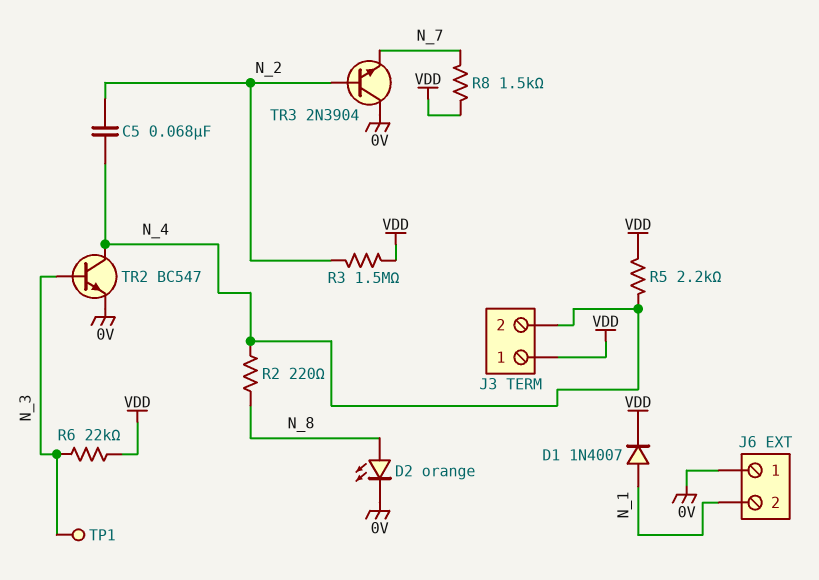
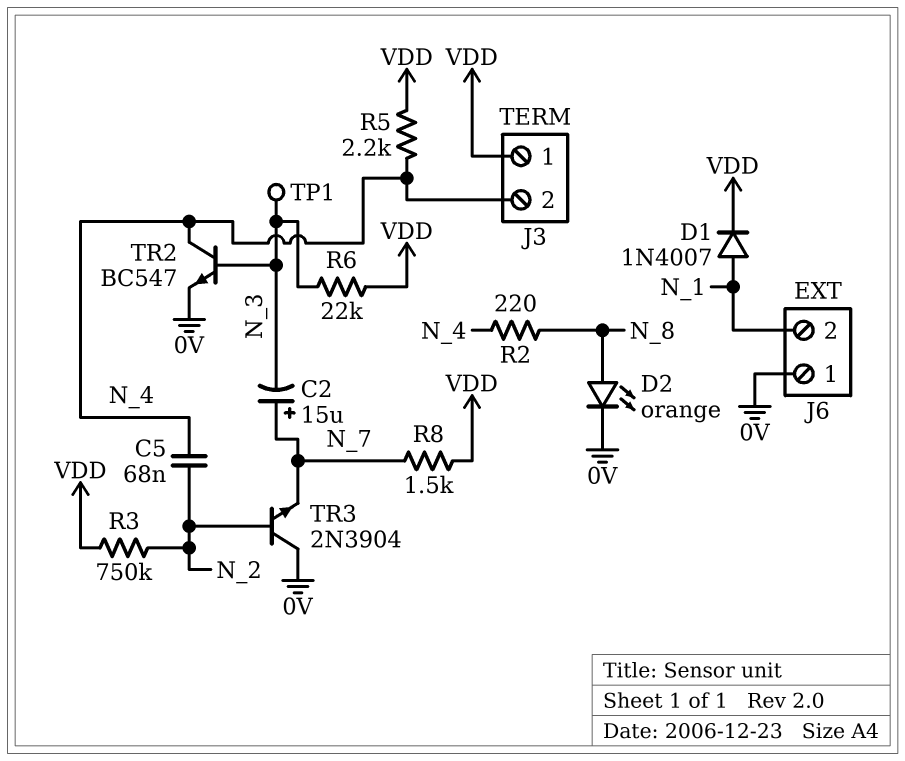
C2: none -> 15uF (plus N_7, minus N_3)
R3: 1.5M (N_2, VDD) -> 750k (N_2, VDD)

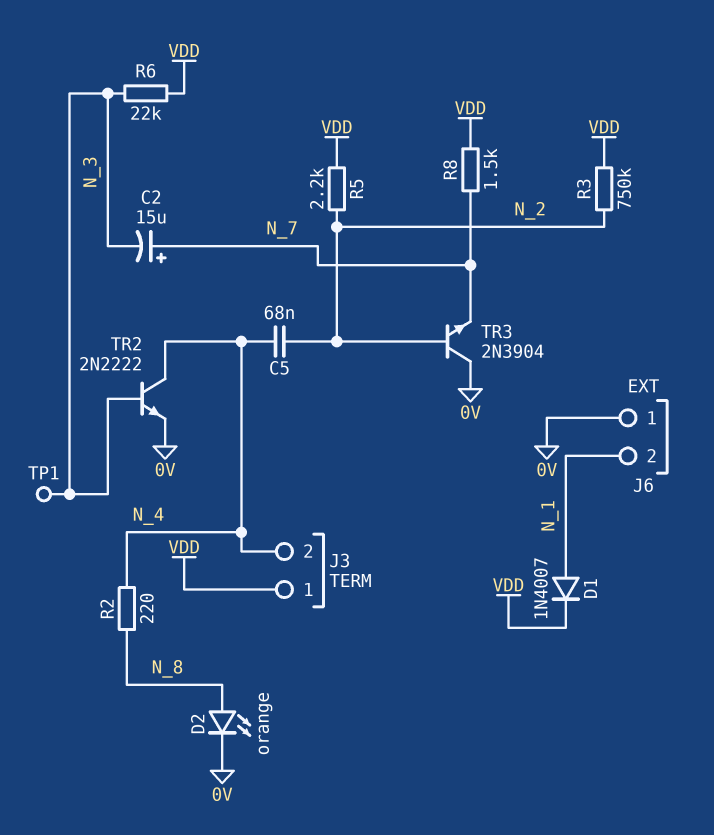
R5: 2.2k (N_4, VDD) -> 2.2k (N_2, VDD)
TR2: NPN BC547 (B N_3, C N_4, E 0V) -> NPN 2N2222 (B N_3, C N_4, E 0V)

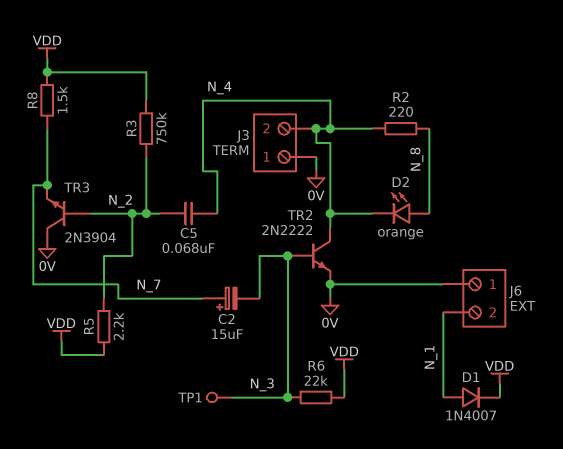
D2: LED orange (A N_8, K 0V) -> LED orange (A N_8, K N_4)
J3 pin 1: VDD -> 0V

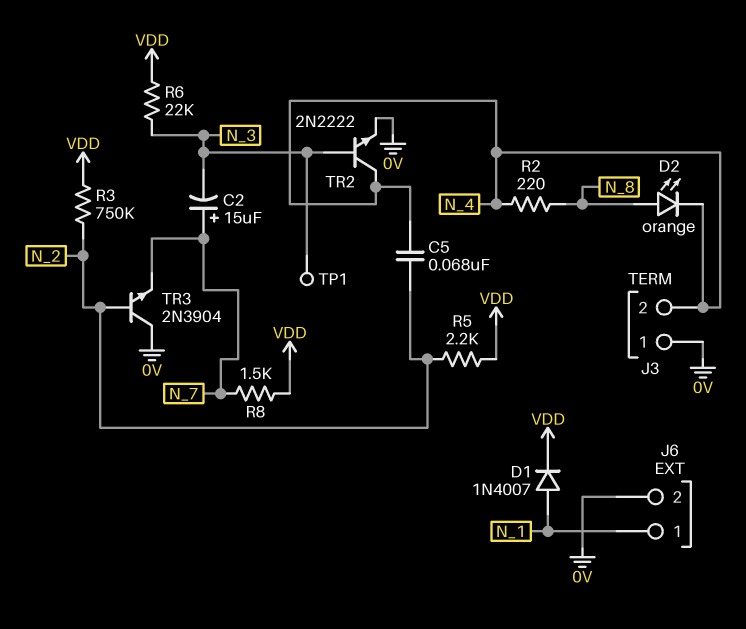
J6 pin 1: 0V -> N_1
J6 pin 2: N_1 -> 0V

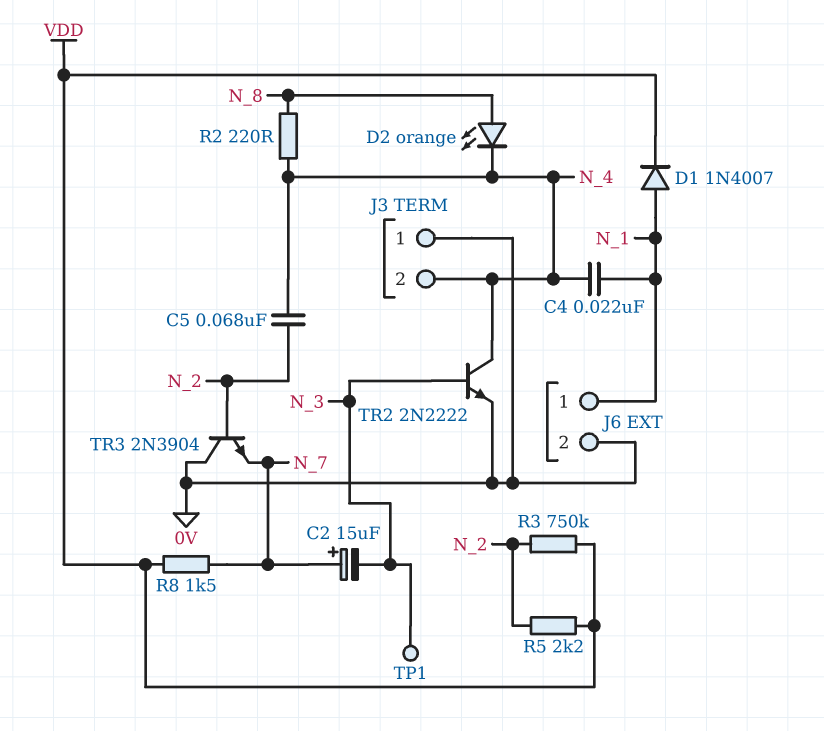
C4: none -> 22nF (N_1, N_4)
R6: 22k (N_3, VDD) -> none

